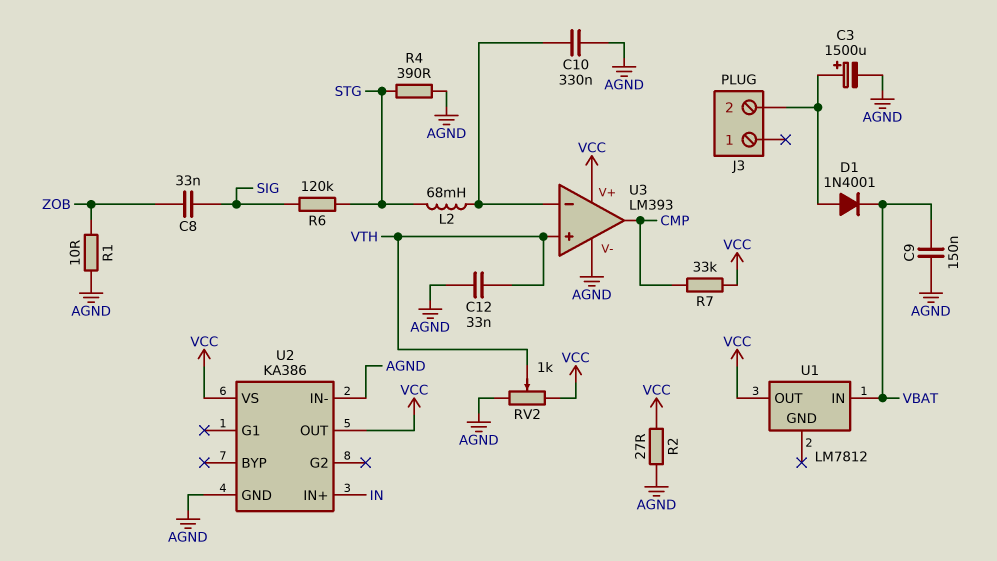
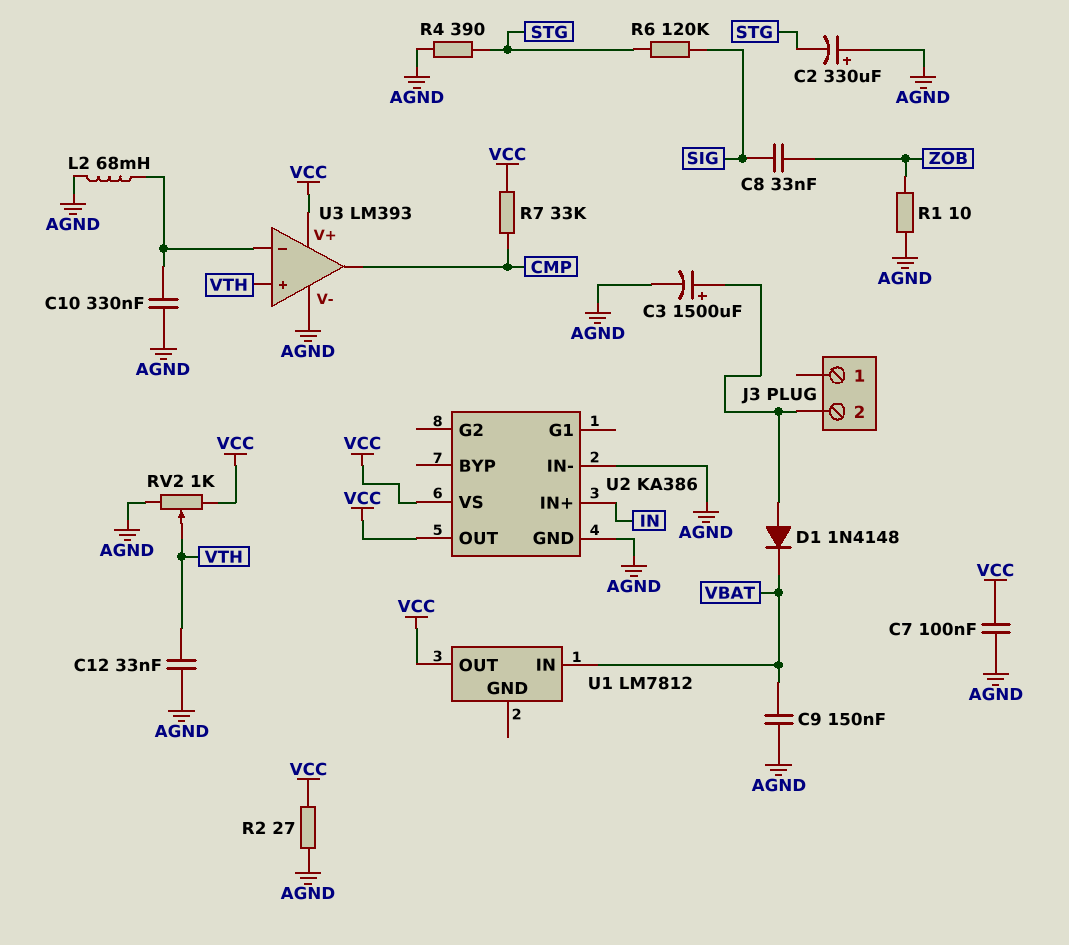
C2: none -> 330uF (plus AGND, minus STG)
C7: none -> 100nF (AGND, VCC)
D1: diode 1N4001 (A J3/2, K VBAT) -> diode 1N4148 (A J3/2, K VBAT)
L2: 68mH (STG, U3/in-) -> 68mH (AGND, U3/in-)

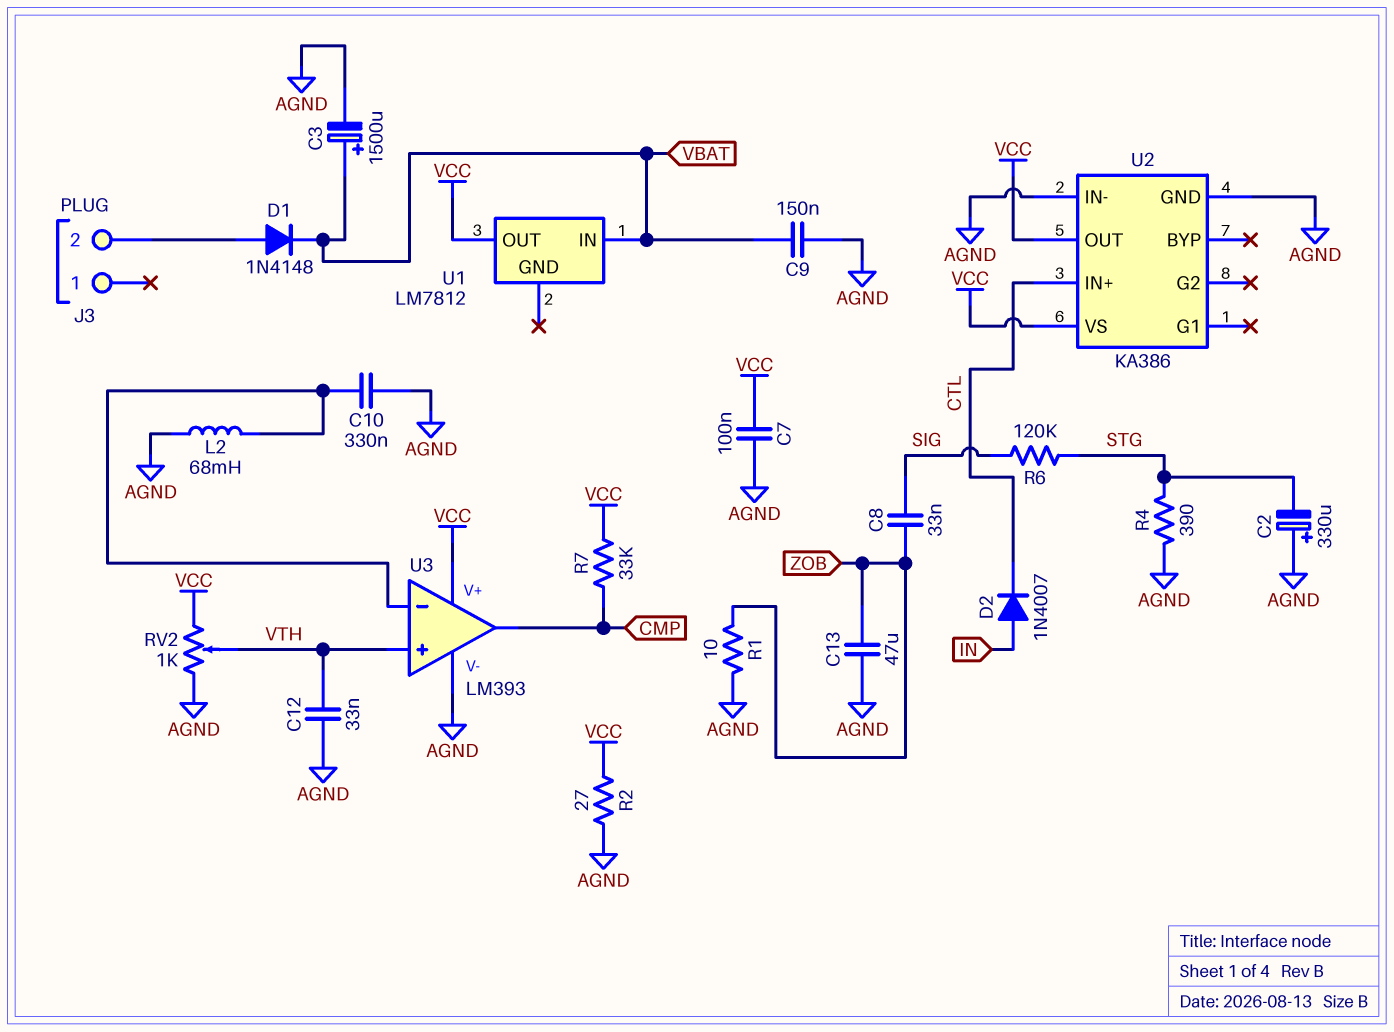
C3: 1500uF (plus J3/2, minus AGND) -> 1500uF (plus VBAT, minus AGND)
C13: none -> 47uF (AGND, ZOB)
D2: none -> diode 1N4007 (A IN, K CTL)
U2 pin IN+: IN -> CTL

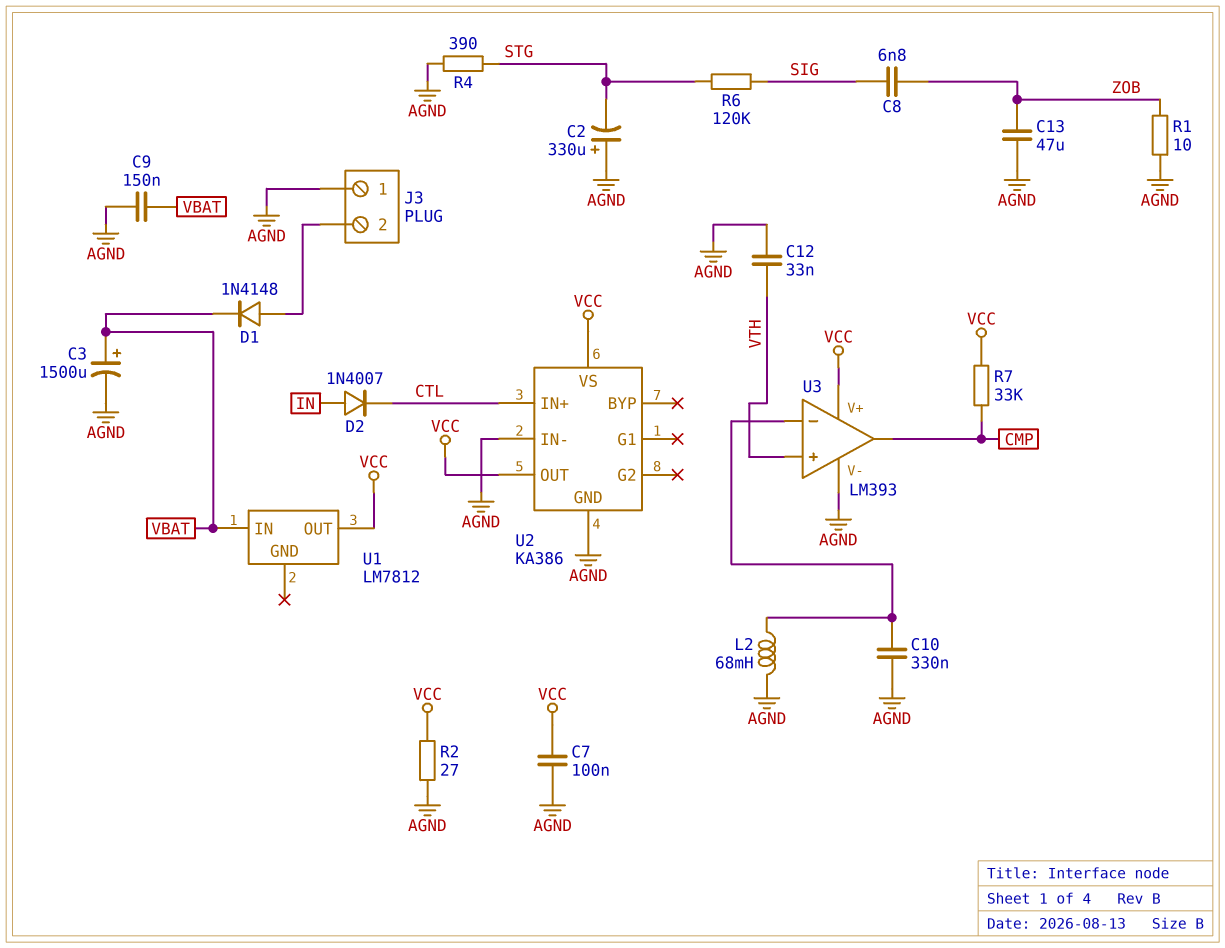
C8: 33nF (SIG, ZOB) -> 6.8nF (SIG, ZOB)
J3 pin 1: none -> AGND
RV2: 1k (AGND, VCC, wiper VTH) -> none

